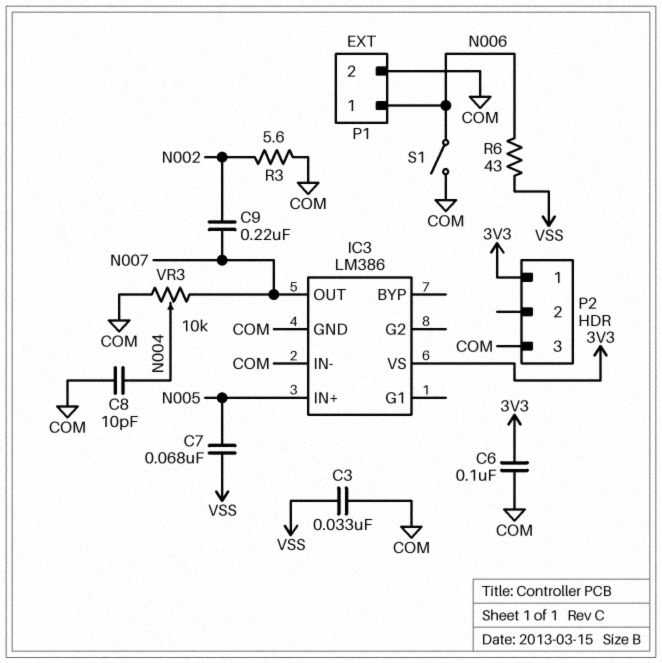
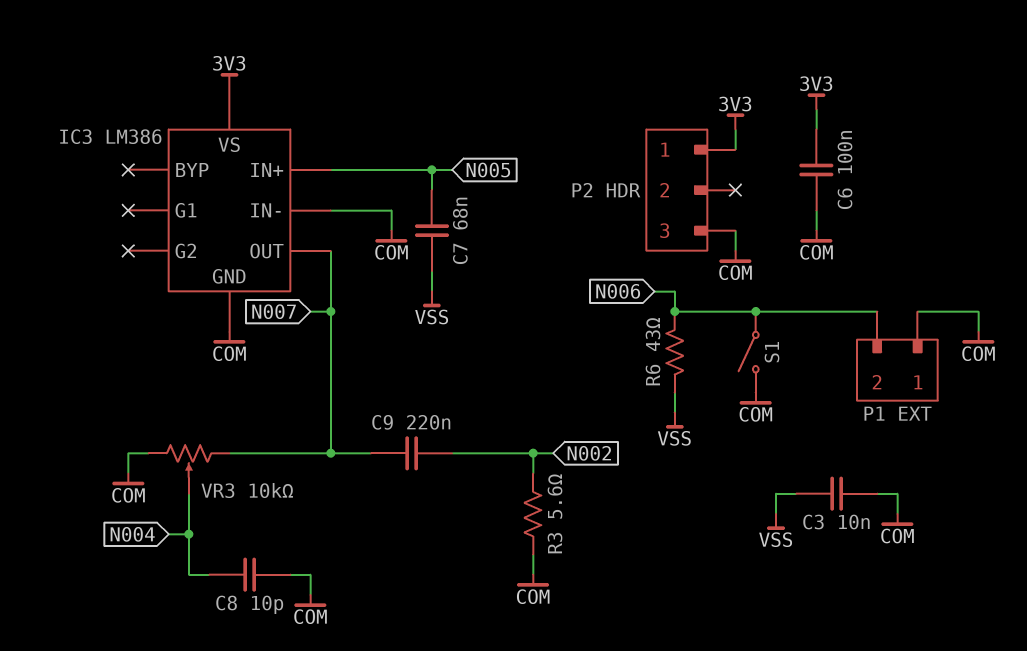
C3: 33nF (COM, VSS) -> 10nF (COM, VSS)
P1 pin 1: N006 -> COM
P1 pin 2: COM -> N006

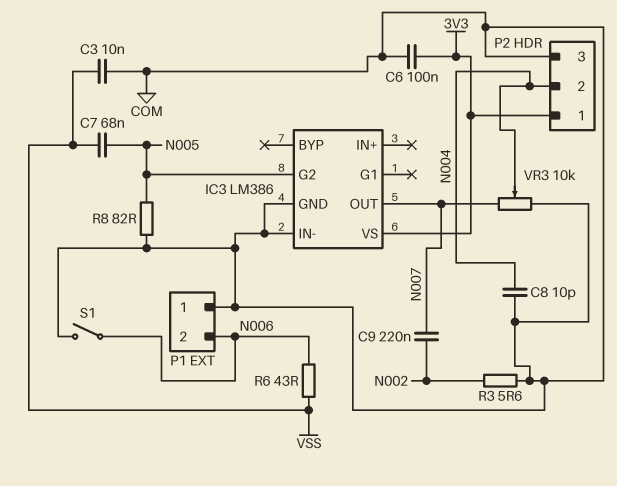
IC3 pin G2: none -> N005
IC3 pin IN+: N005 -> none
P2 pin 2: none -> N004
R8: none -> 82 (COM, N005)

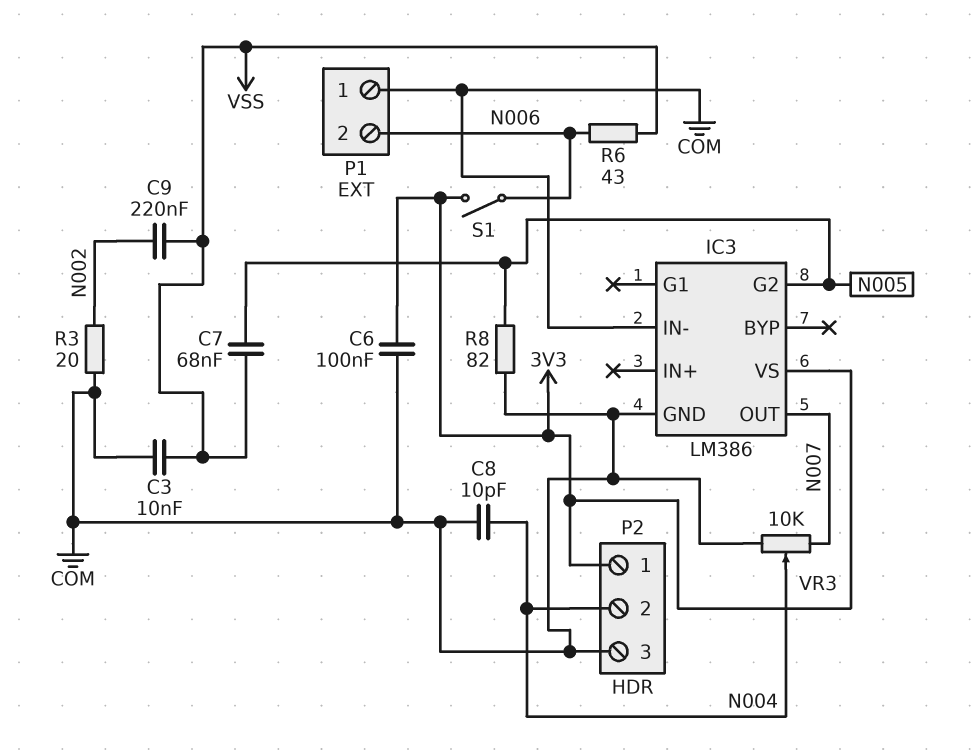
C9: 220nF (N002, N007) -> 220nF (N002, VSS)
R3: 5.6 (COM, N002) -> 20 (COM, N002)
S1: switch (COM, N006) -> switch (3V3, N006)

